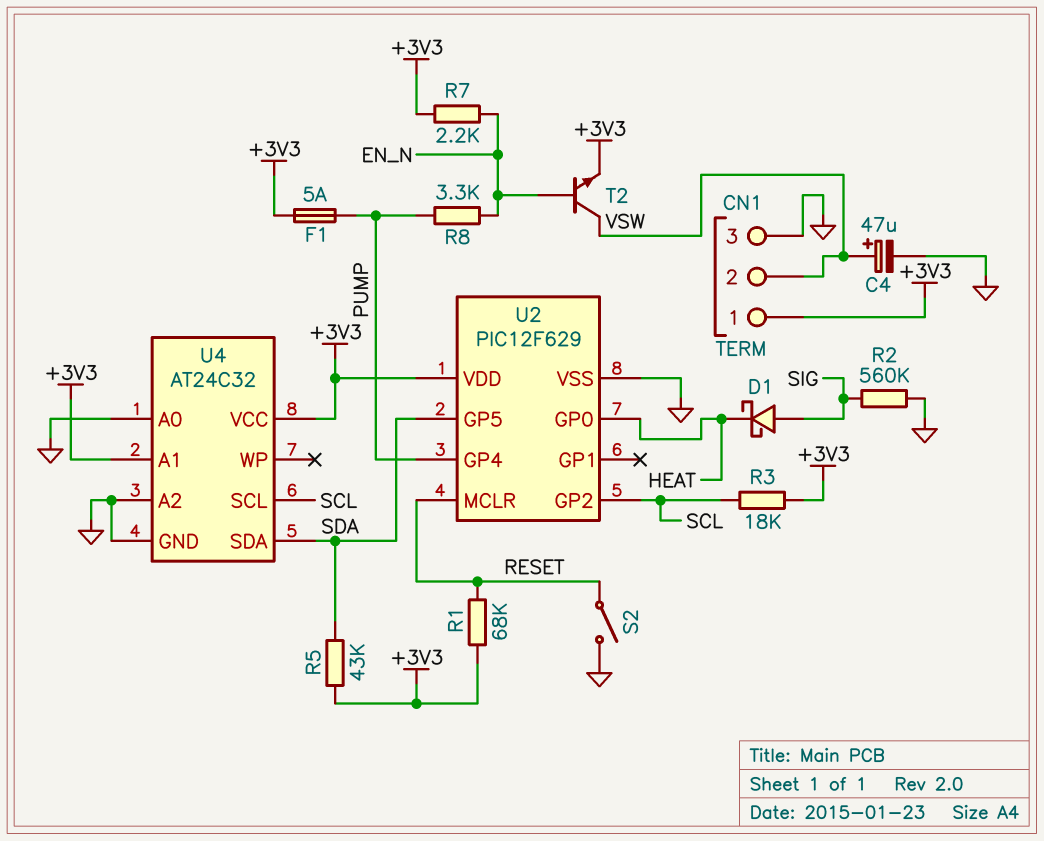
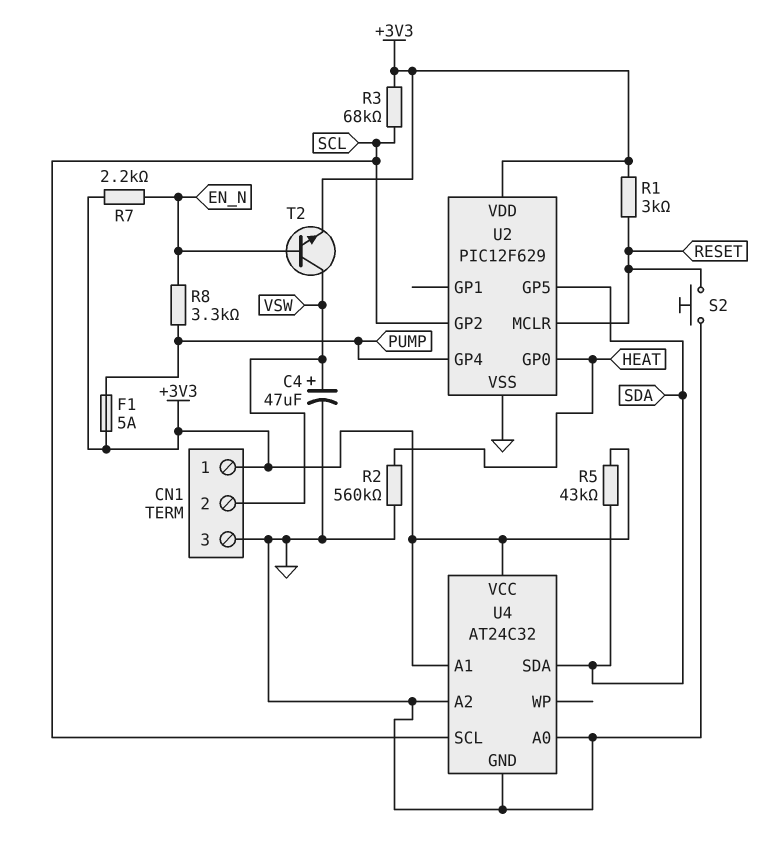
D1: schottky (A SIG, K HEAT) -> none
R1: 68k (+3V3, RESET) -> 3k (+3V3, RESET)
R2: 560k (GND, SIG) -> 560k (GND, HEAT)
R3: 18k (+3V3, SCL) -> 68k (+3V3, SCL)
S2: switch (GND, RESET) -> button (GND, RESET)

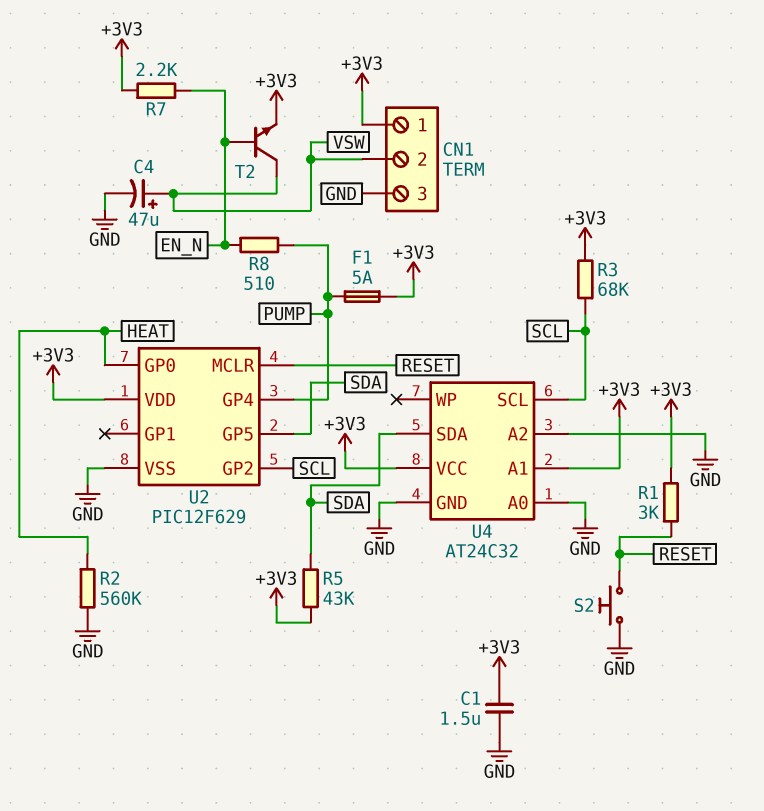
C1: none -> 1.5uF (+3V3, GND)
R8: 3.3k (EN_N, PUMP) -> 510 (EN_N, PUMP)

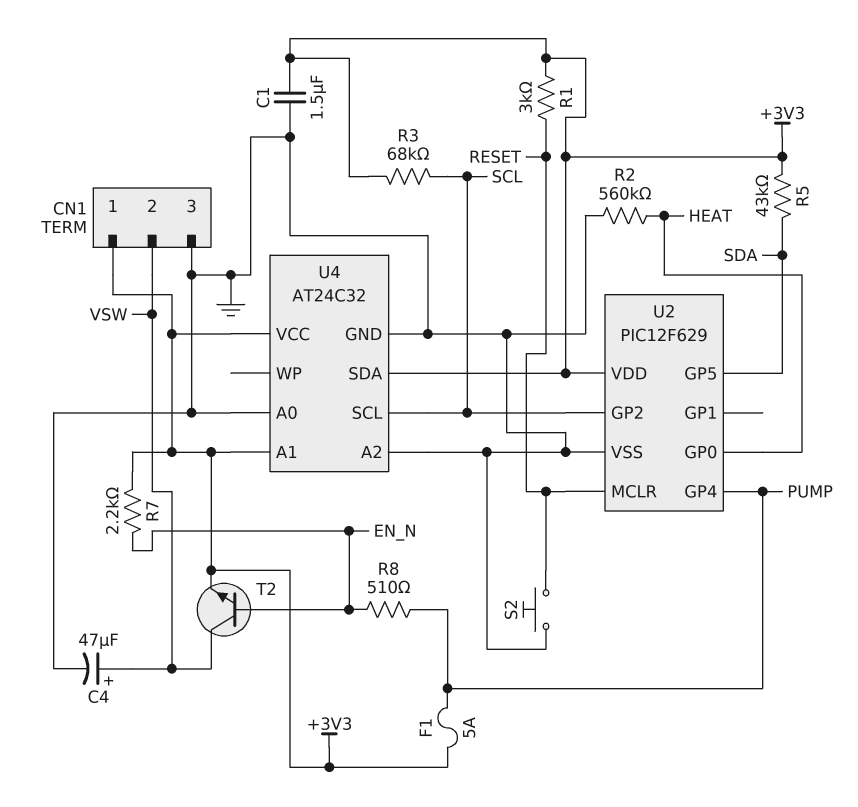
U4 pin SDA: SDA -> +3V3

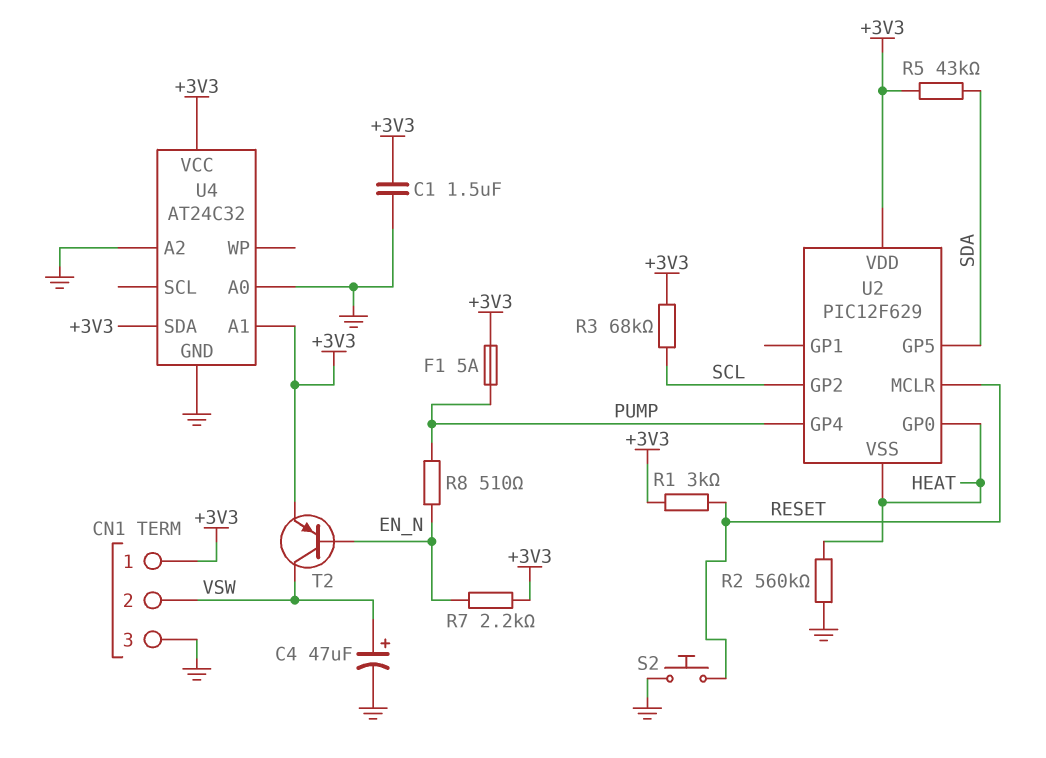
T2: NPN (B EN_N, C VSW, E +3V3) -> PNP (B EN_N, C VSW, E +3V3)
U2 pin VSS: GND -> HEAT
U4 pin SCL: SCL -> none

